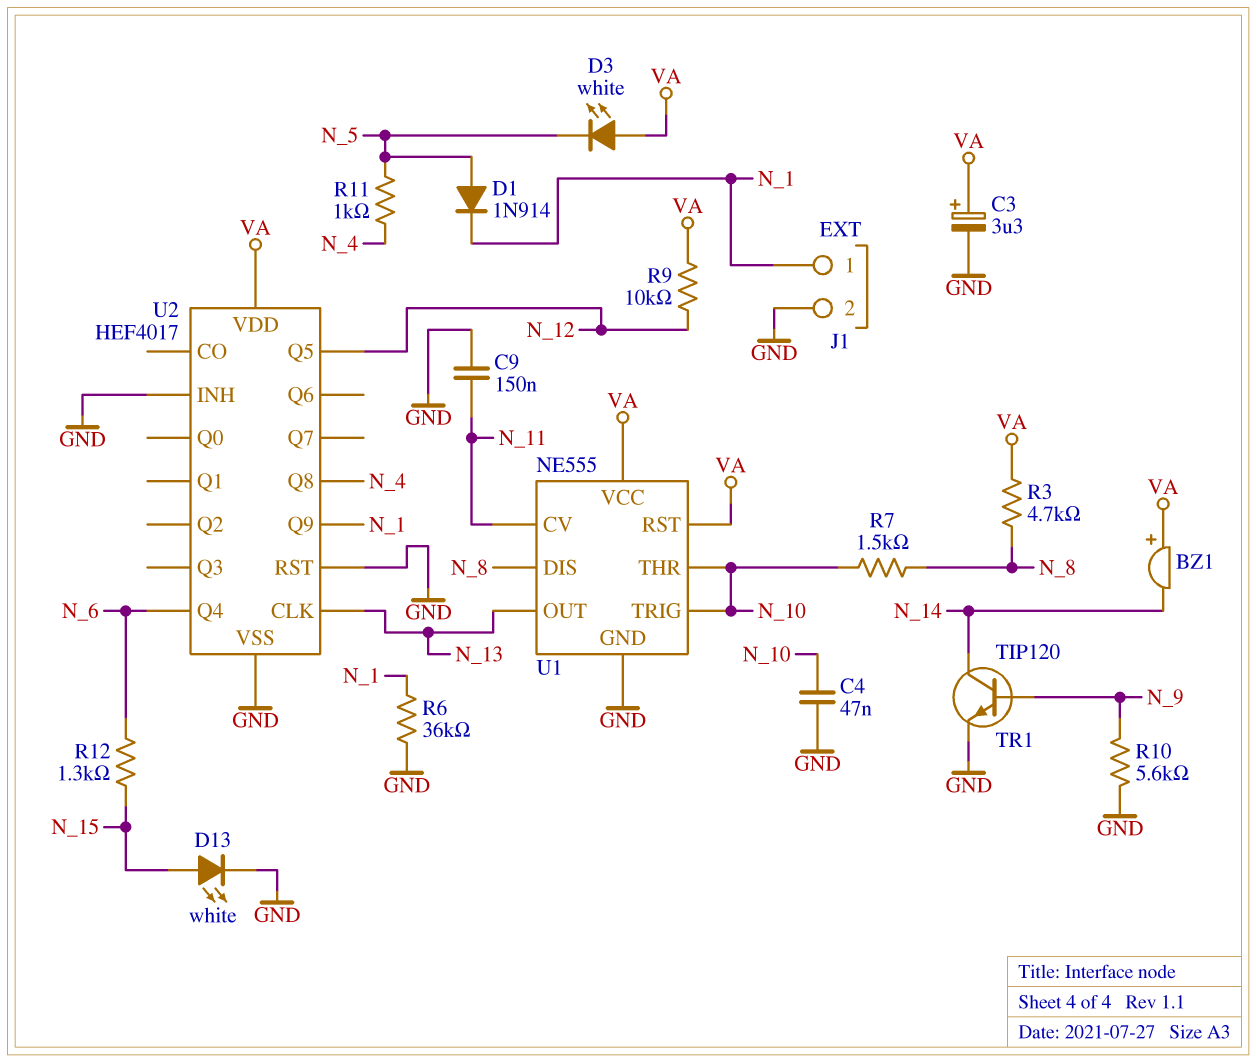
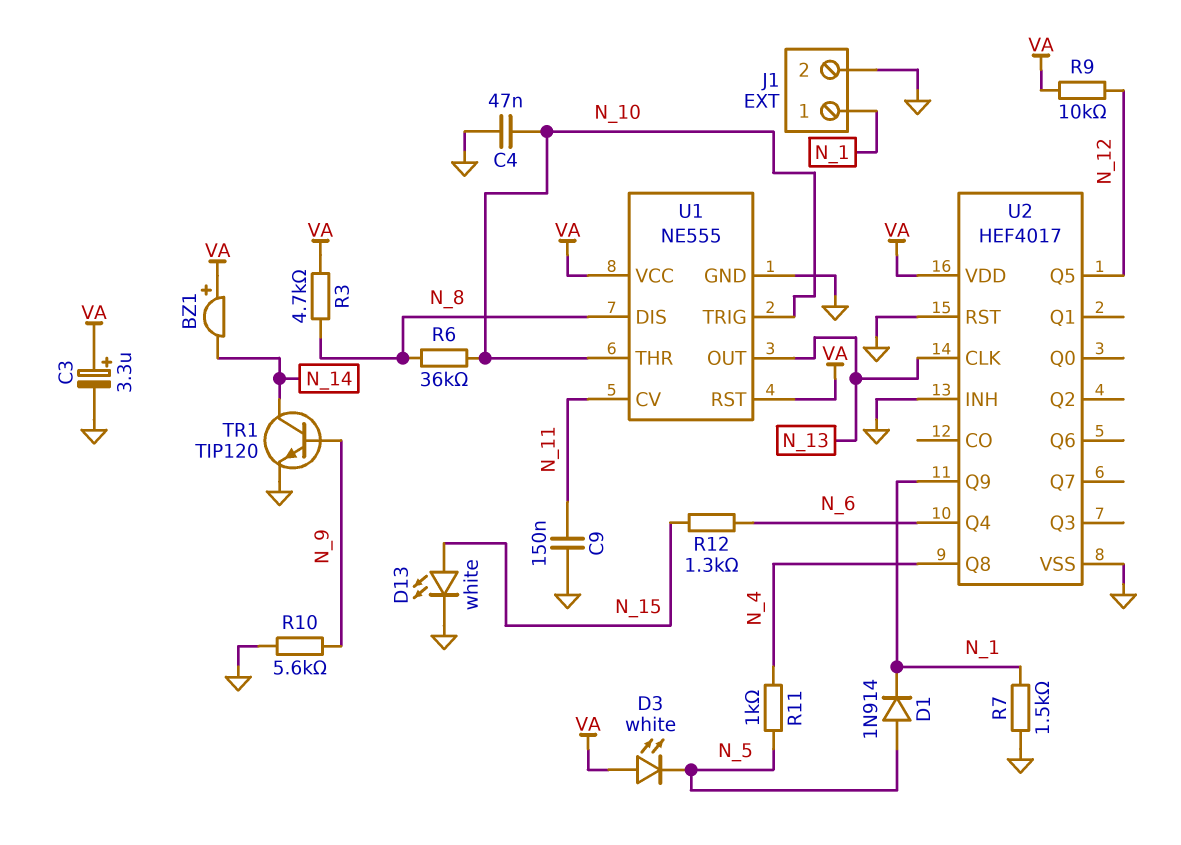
R6: 36k (GND, N_1) -> 36k (N_8, N_10)
R7: 1.5k (N_8, N_10) -> 1.5k (GND, N_1)

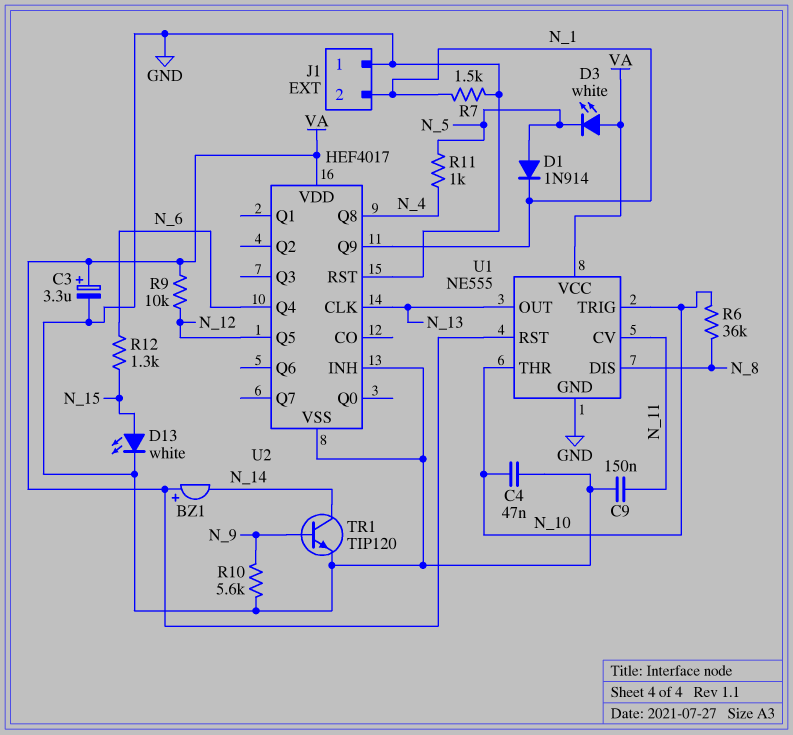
J1 pin 1: N_1 -> GND
J1 pin 2: GND -> N_1
R3: 4.7k (N_8, VA) -> none

